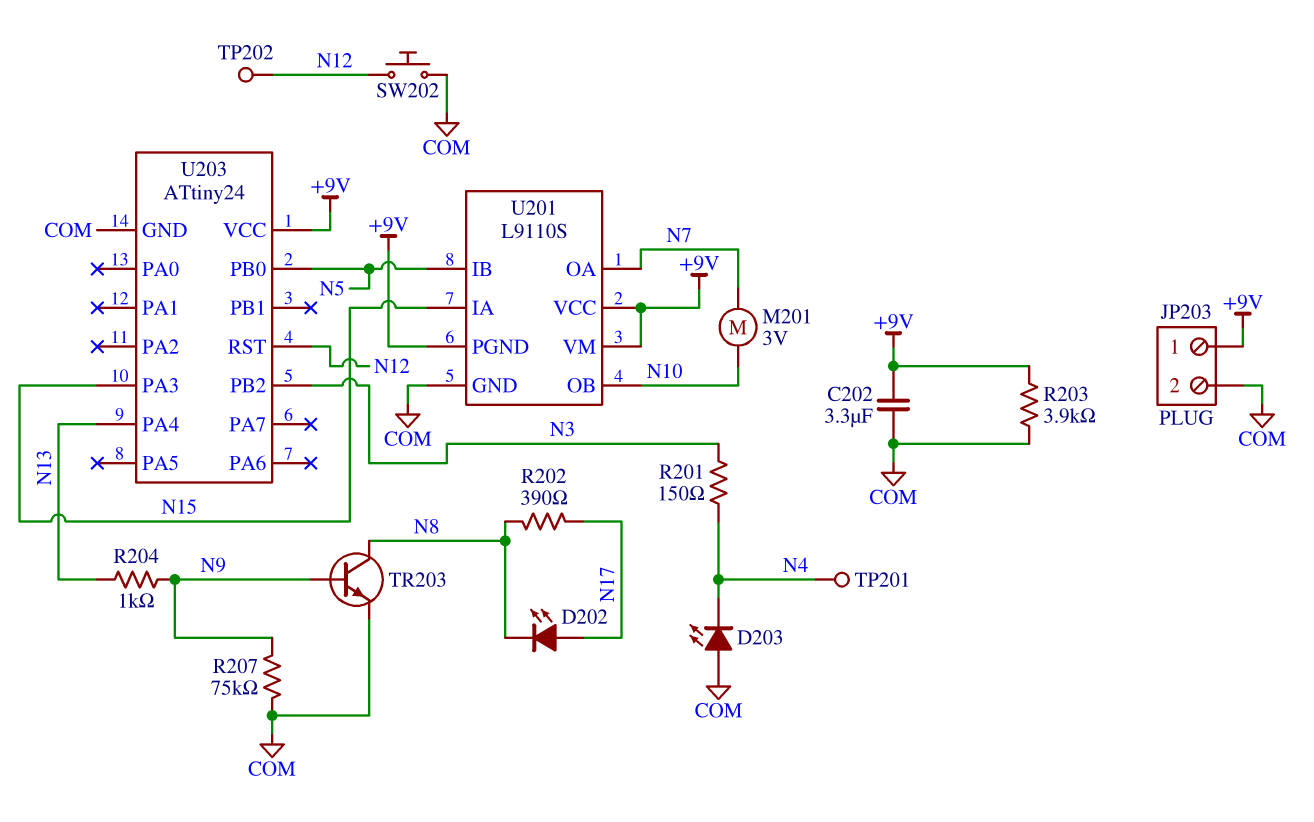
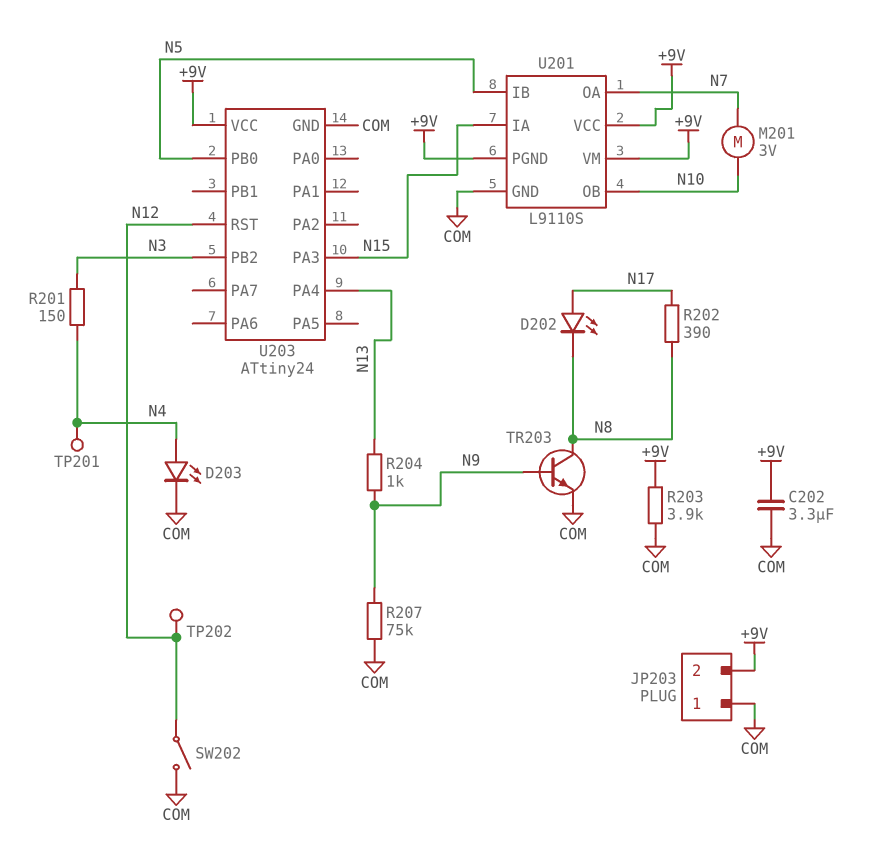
D203: LED (A COM, K N4) -> LED (A N4, K COM)
JP203 pin 1: +9V -> COM
JP203 pin 2: COM -> +9V
SW202: button (COM, N12) -> switch (COM, N12)

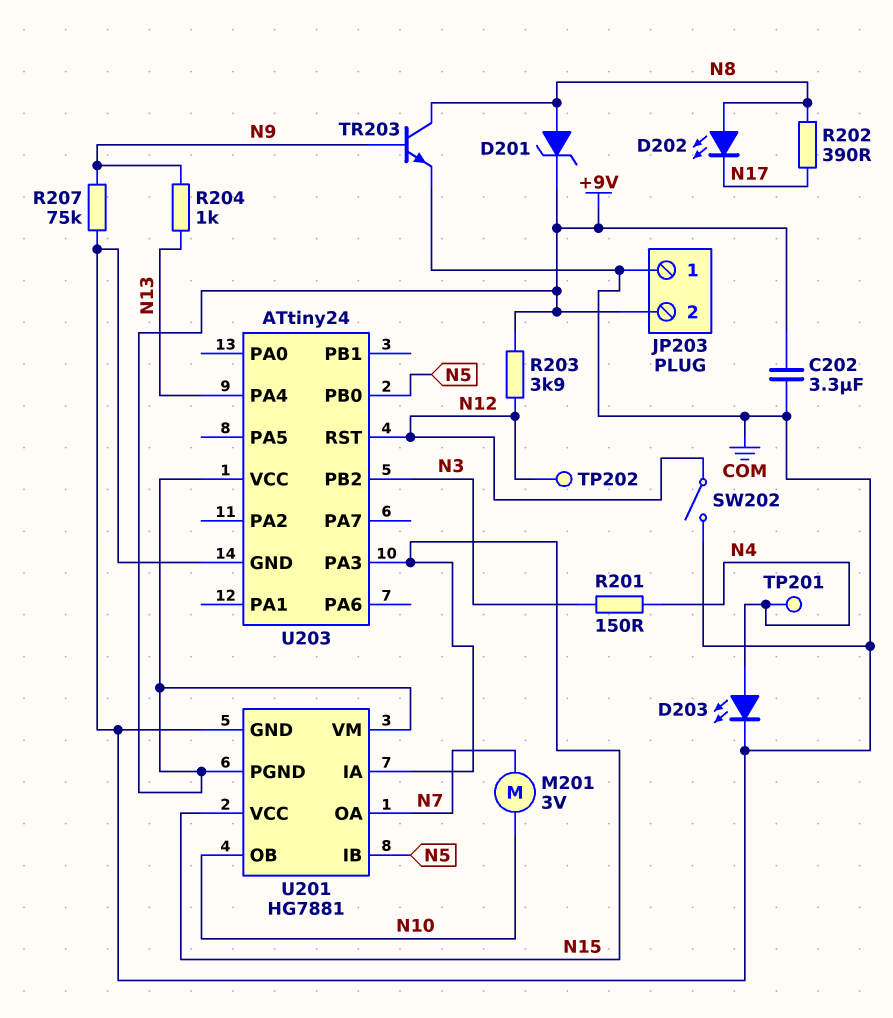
D201: none -> zener (A N8, K +9V)
D202: LED (A N17, K N8) -> LED (A N8, K N17)
R203: 3.9k (+9V, COM) -> 3.9k (+9V, N12)
U201: L9110S -> HG7881
U201 pin VCC: +9V -> N15

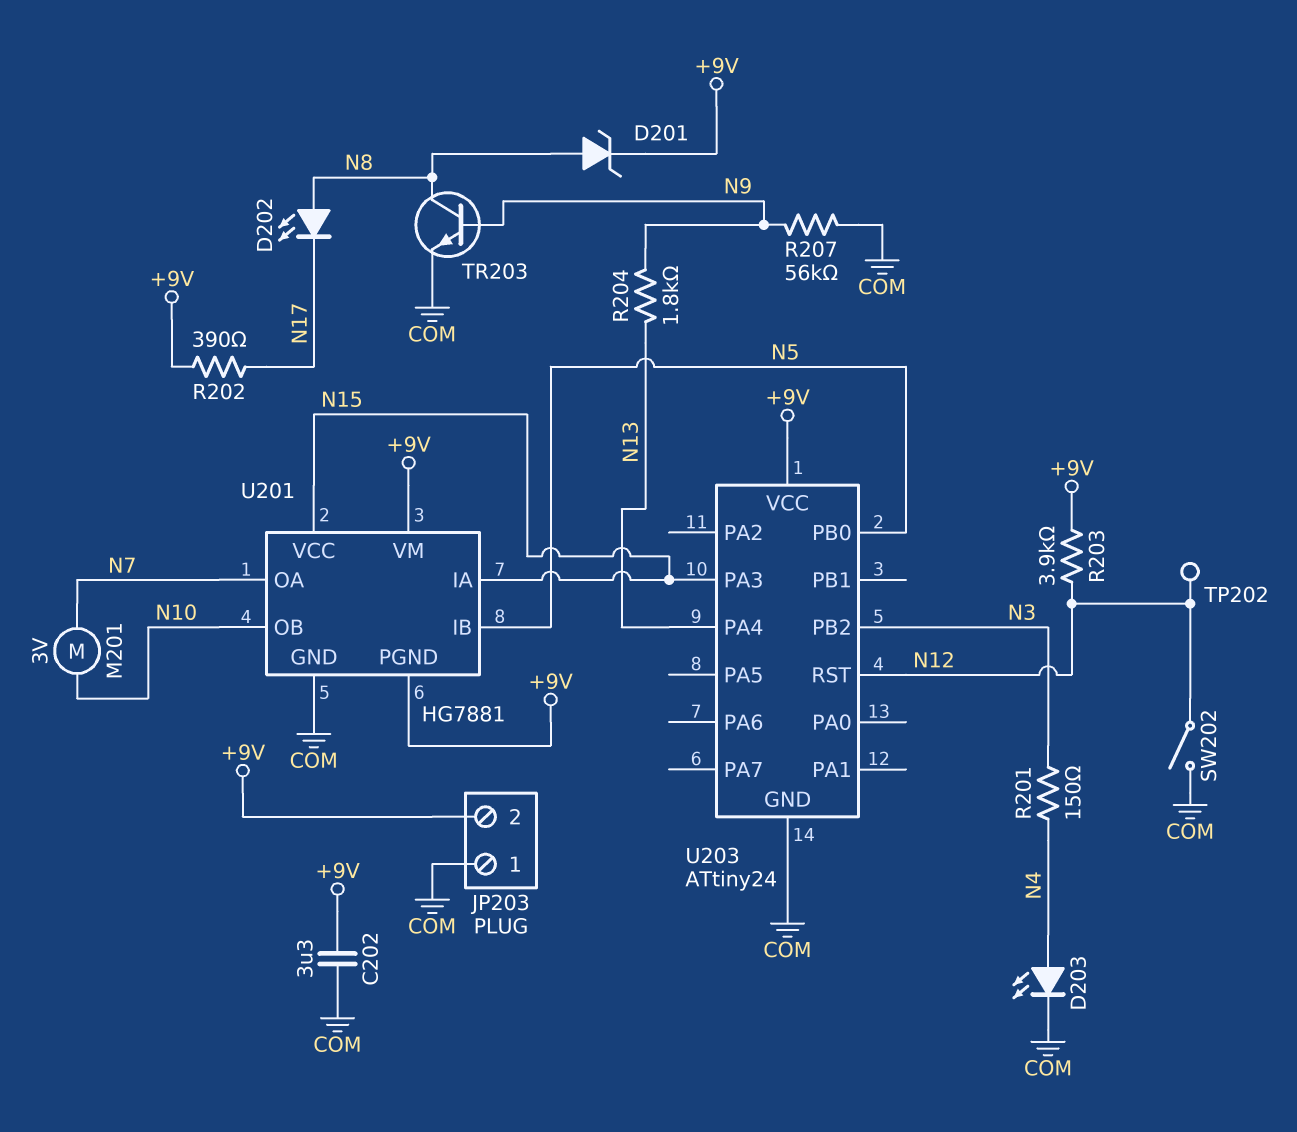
R202: 390 (N8, N17) -> 390 (+9V, N17)
R204: 1k (N9, N13) -> 1.8k (N9, N13)
R207: 75k (COM, N9) -> 56k (COM, N9)
TP201: test point (N4) -> none

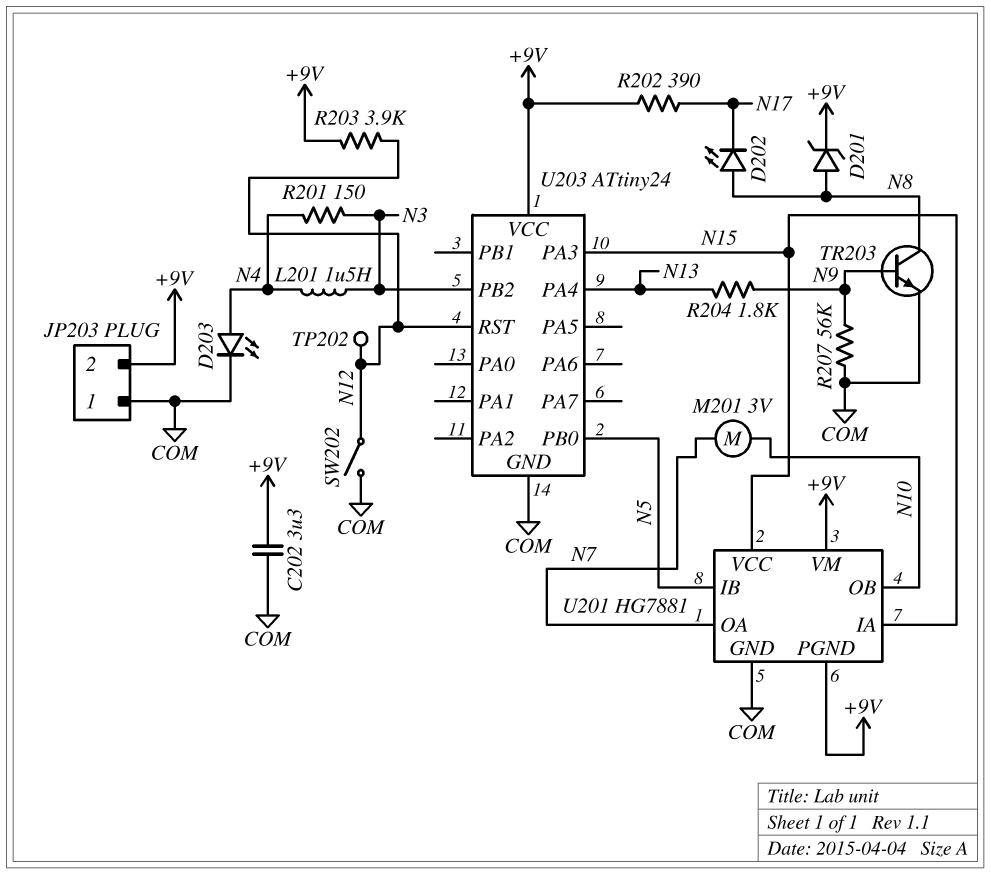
L201: none -> 1.5uH (N3, N4)

